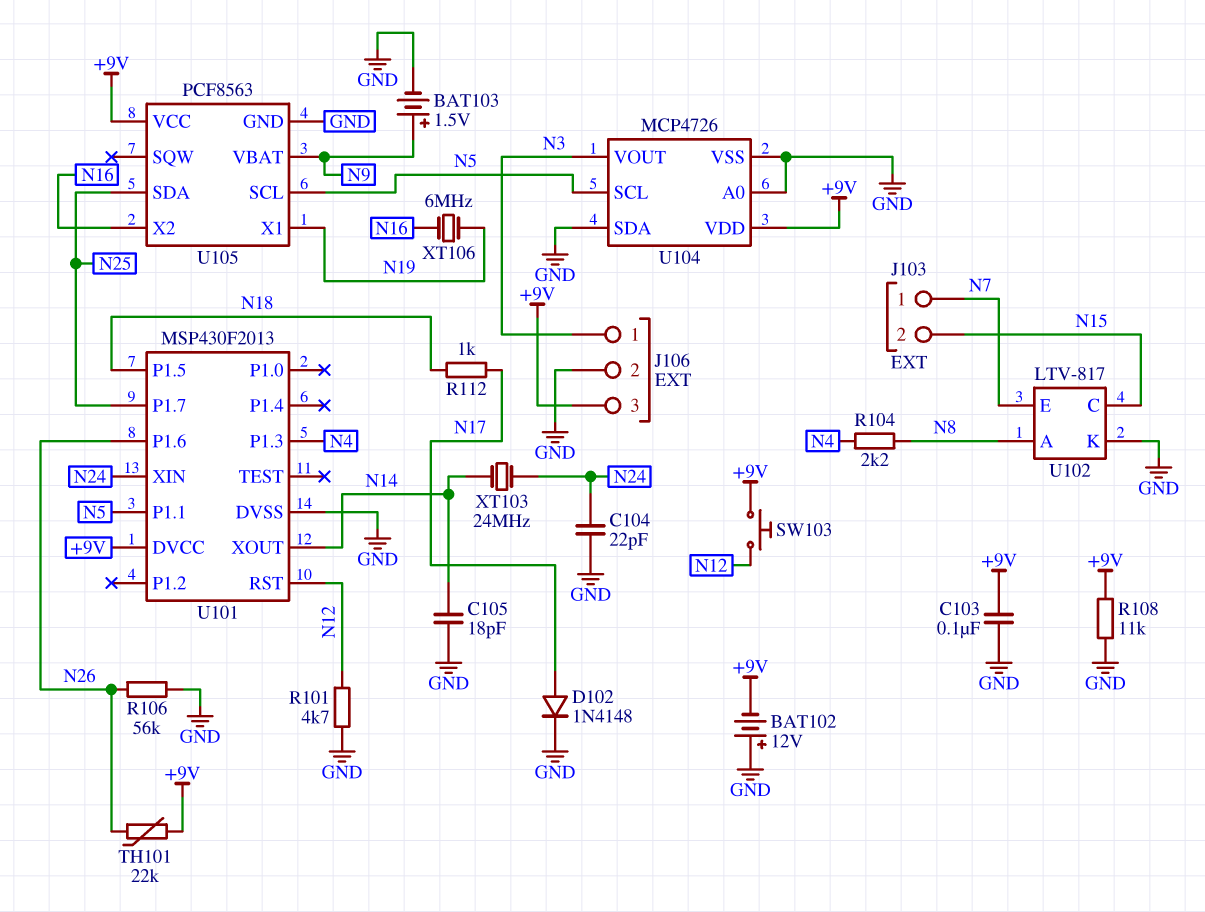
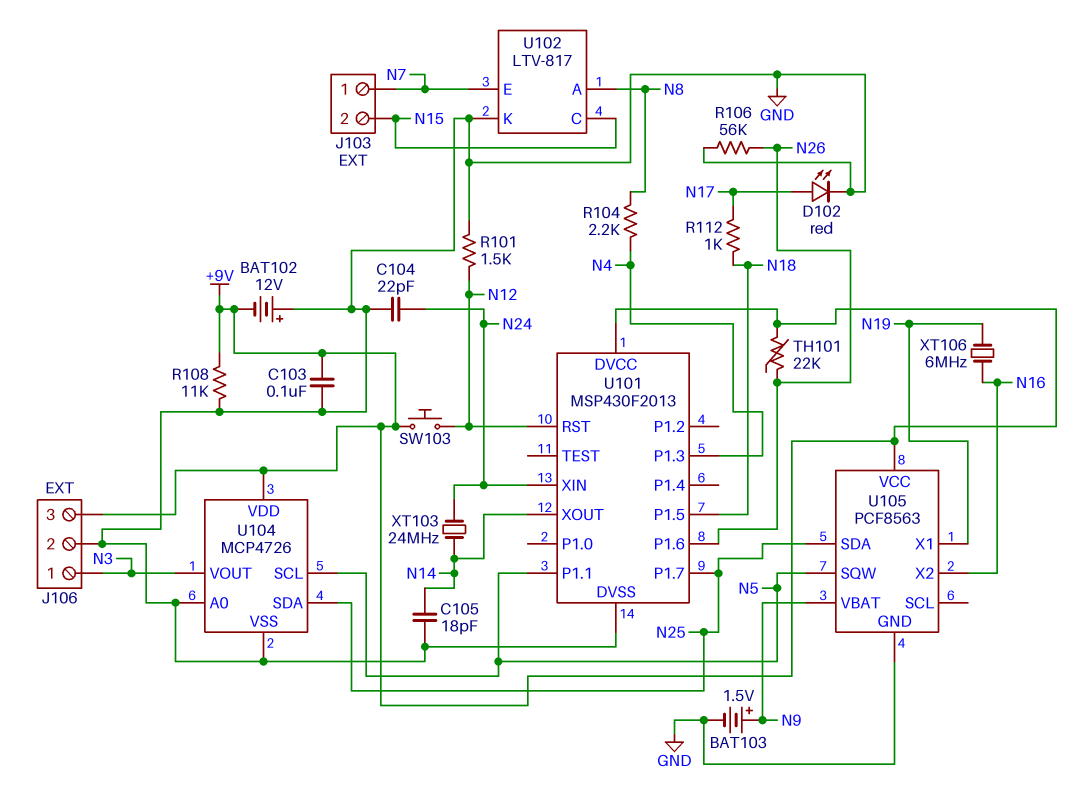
D102: diode 1N4148 (A N17, K GND) -> LED red (A N17, K GND)
R101: 4.7k (GND, N12) -> 1.5k (GND, N12)
U104 pin SDA: GND -> N25
U105 pin SCL: N5 -> none
U105 pin SQW: none -> N5

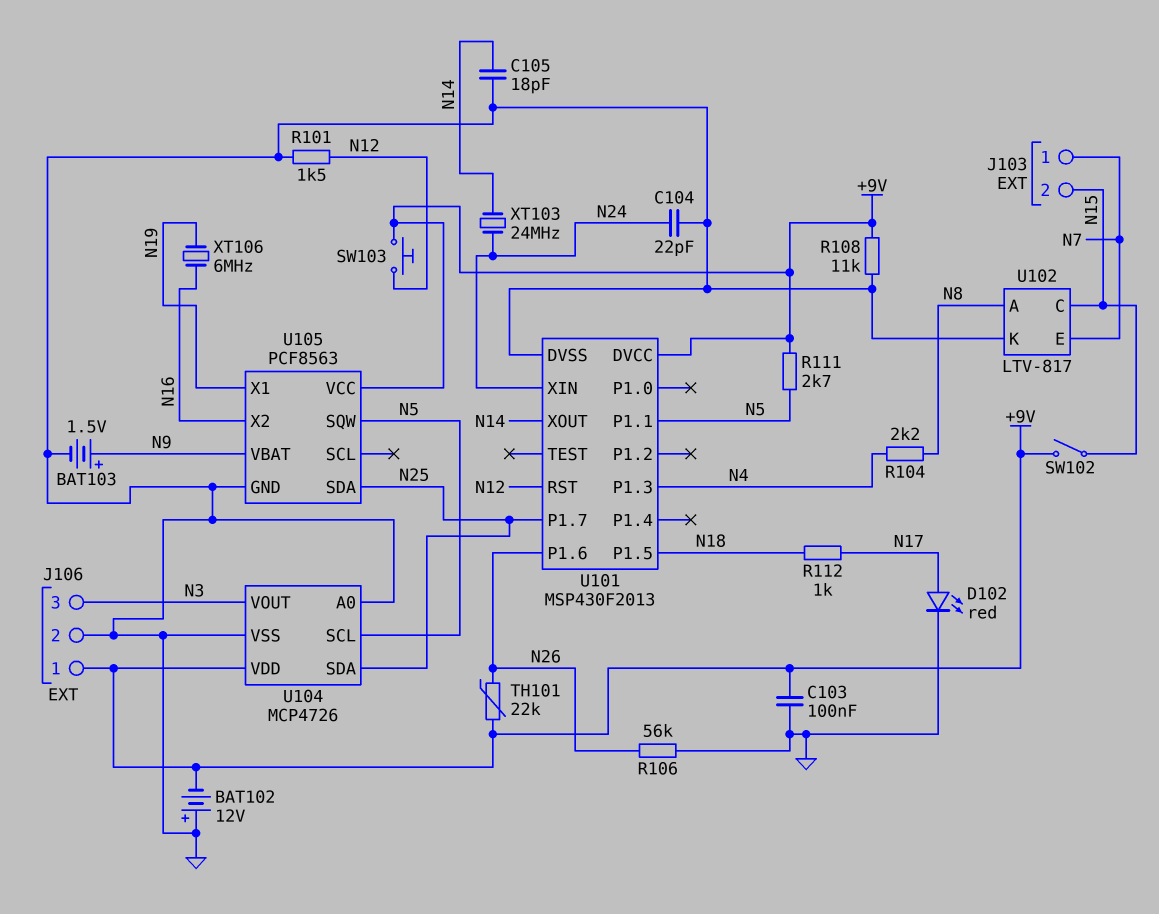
J106 pin 1: N3 -> +9V
J106 pin 3: +9V -> N3
R111: none -> 2.7k (+9V, N5)
SW102: none -> switch (+9V, N15)

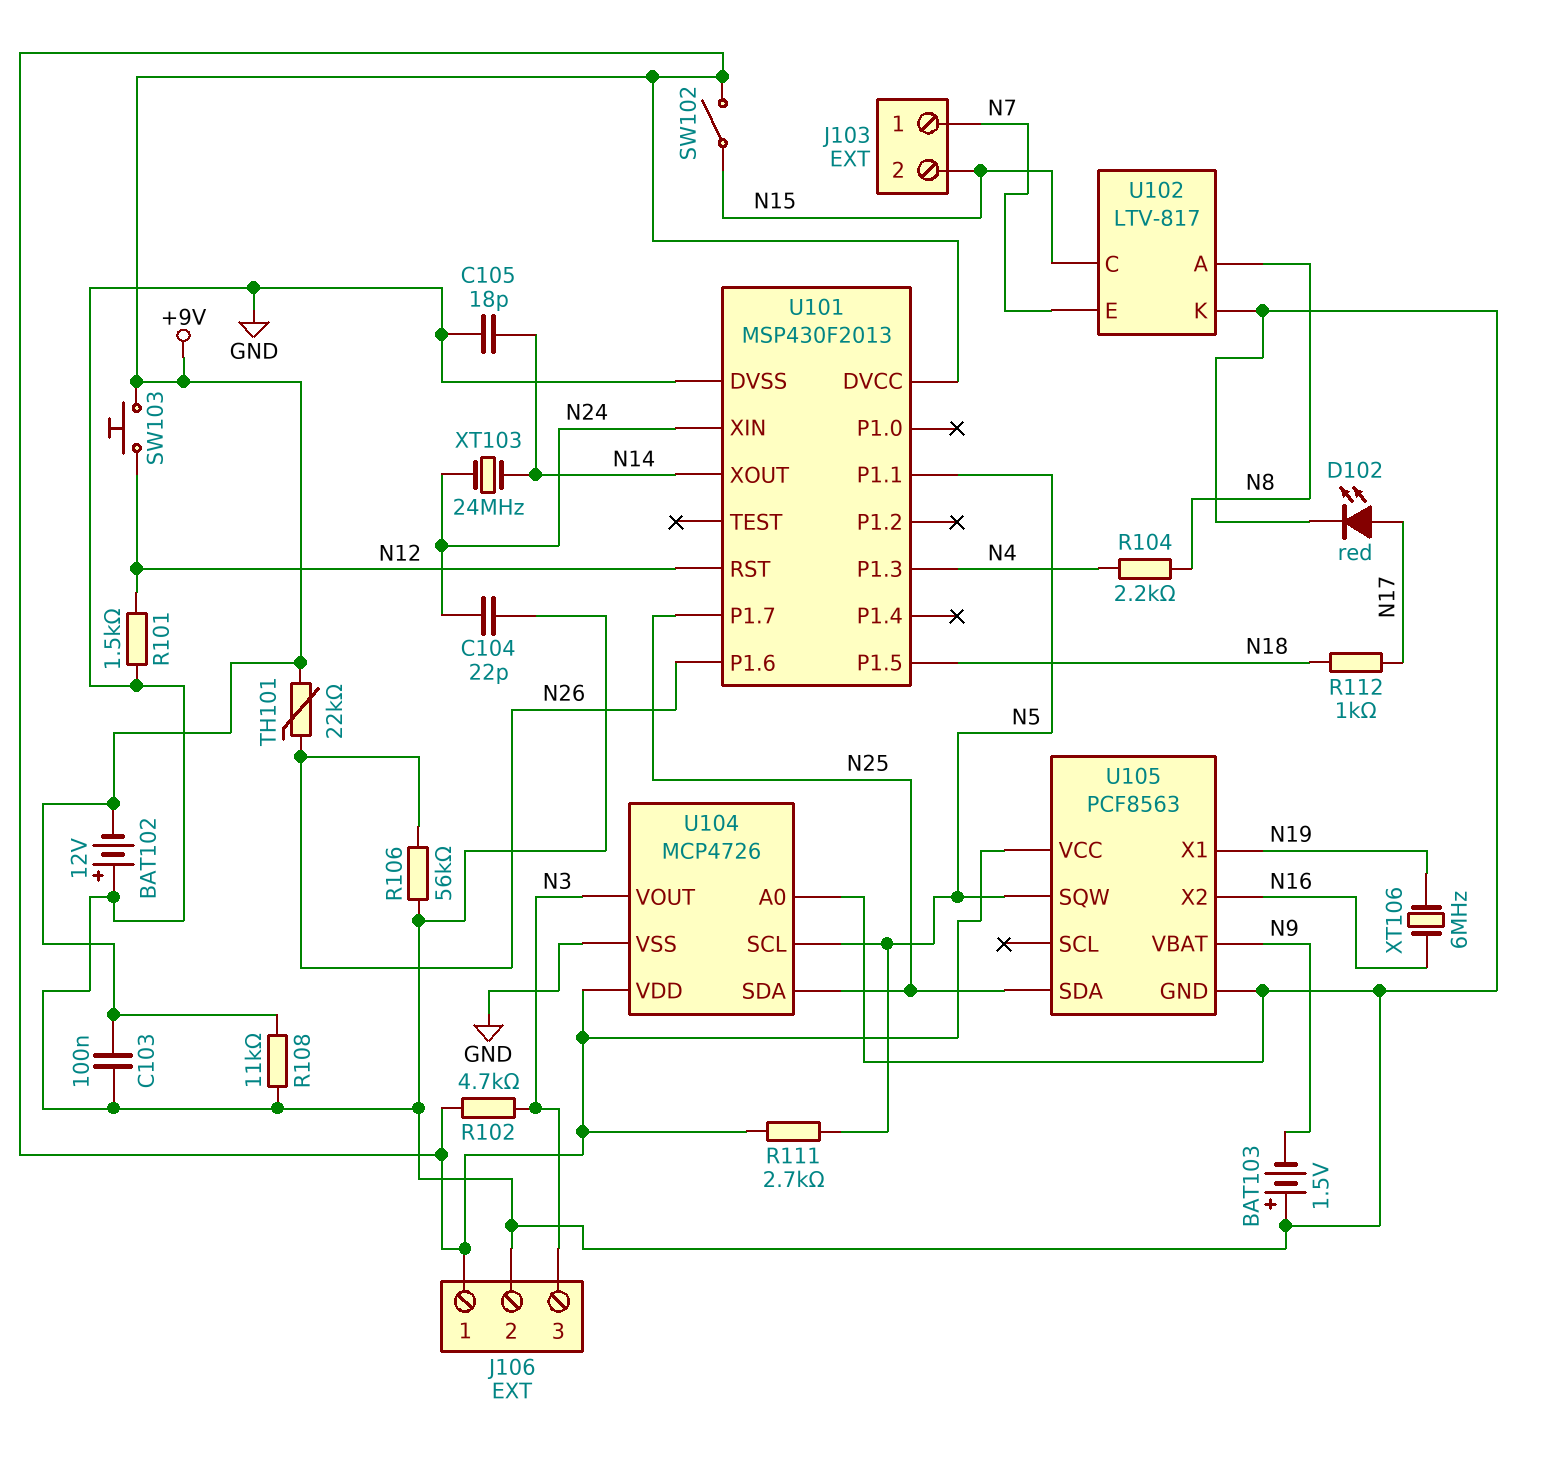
BAT103: 1.5V (plus N9, minus GND) -> 1.5V (plus GND, minus N9)
R102: none -> 4.7k (+9V, N3)

